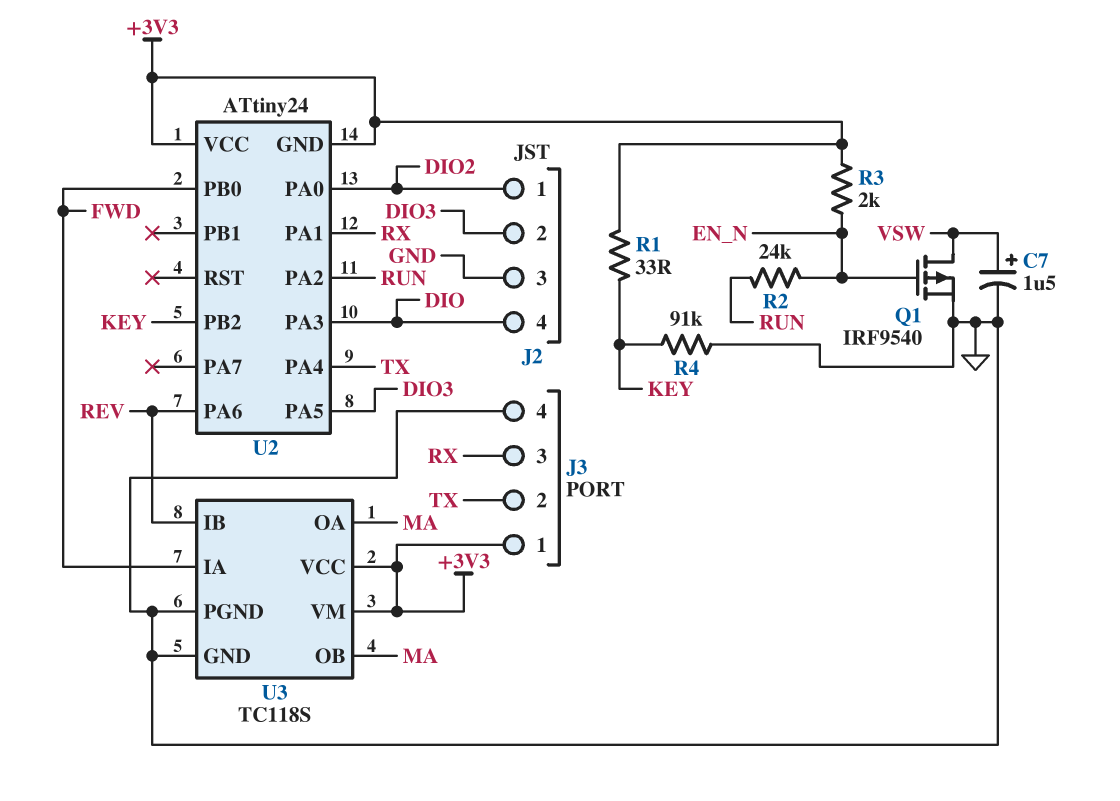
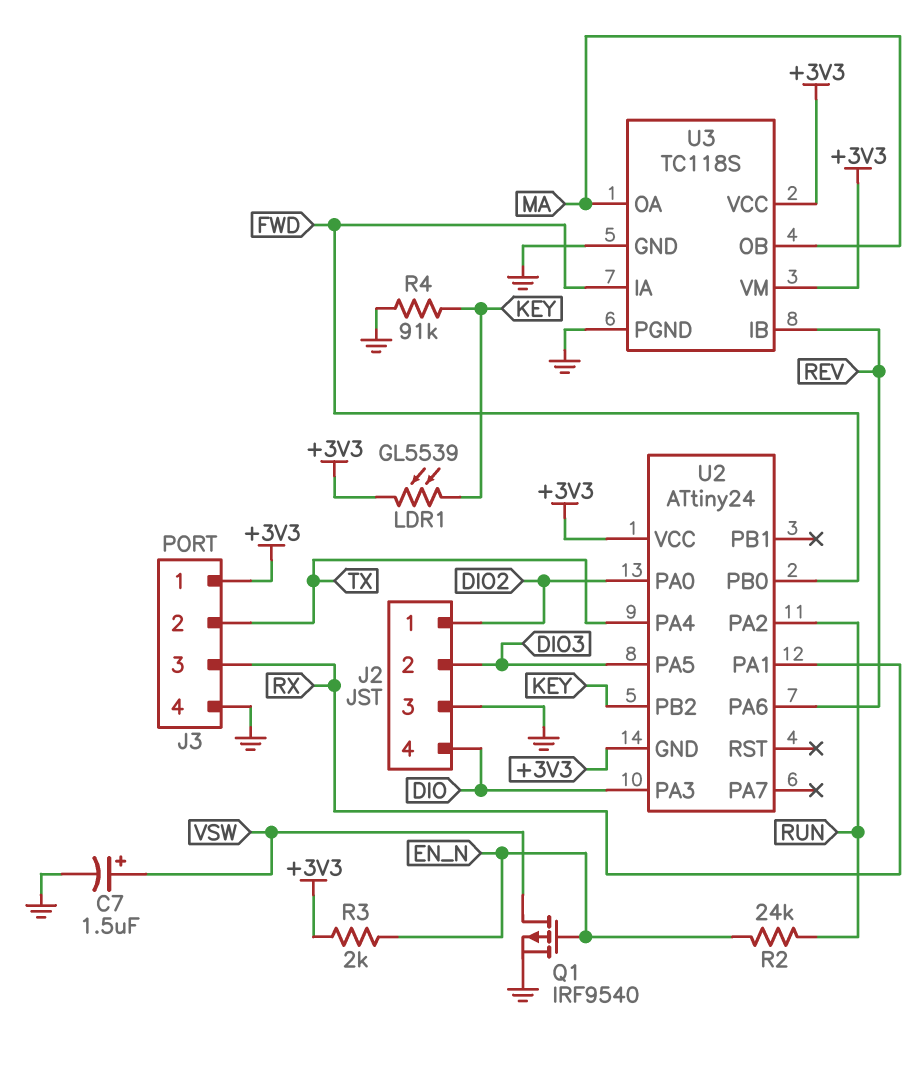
LDR1: none -> GL5539 (+3V3, KEY)
R1: 33 (+3V3, KEY) -> none

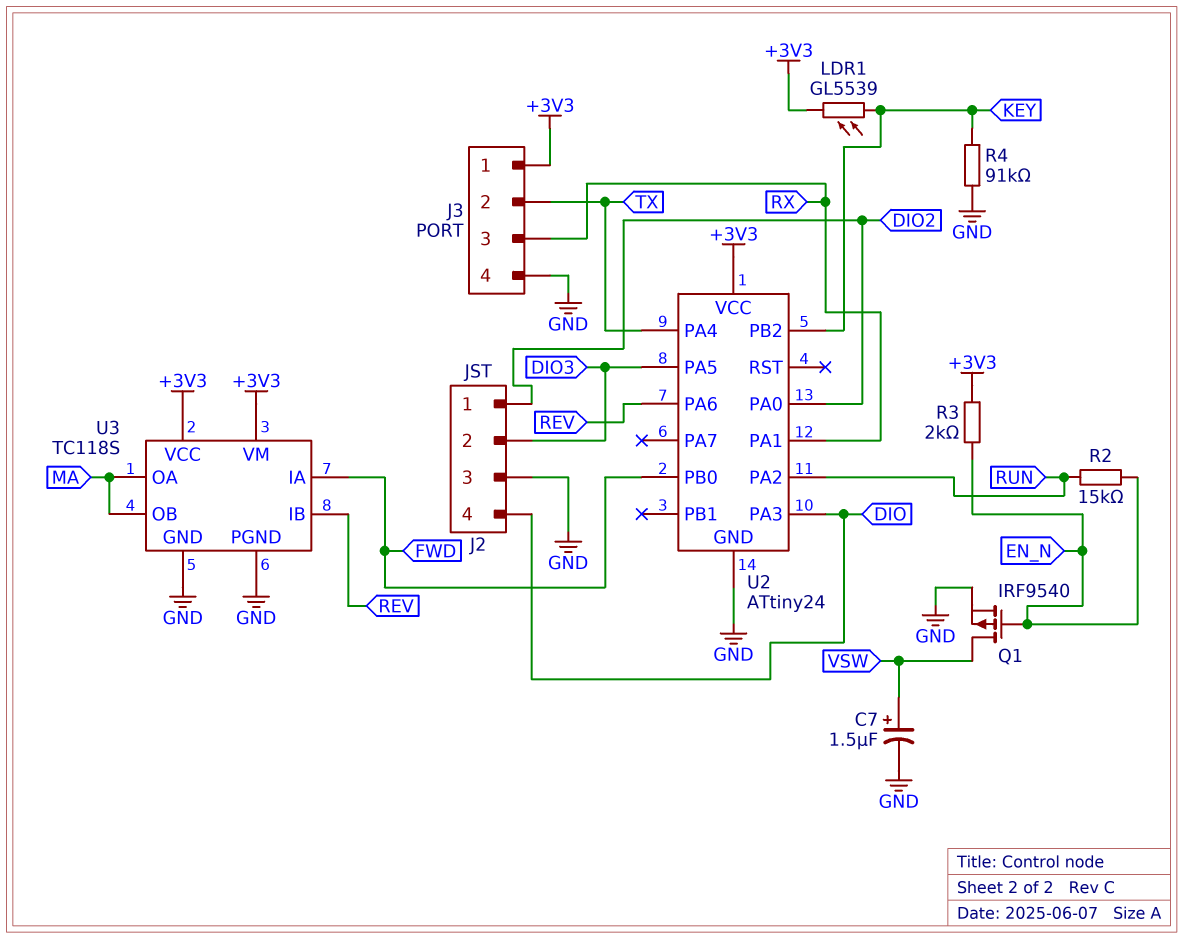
R2: 24k (EN_N, RUN) -> 15k (EN_N, RUN)
U2 pin GND: +3V3 -> GND

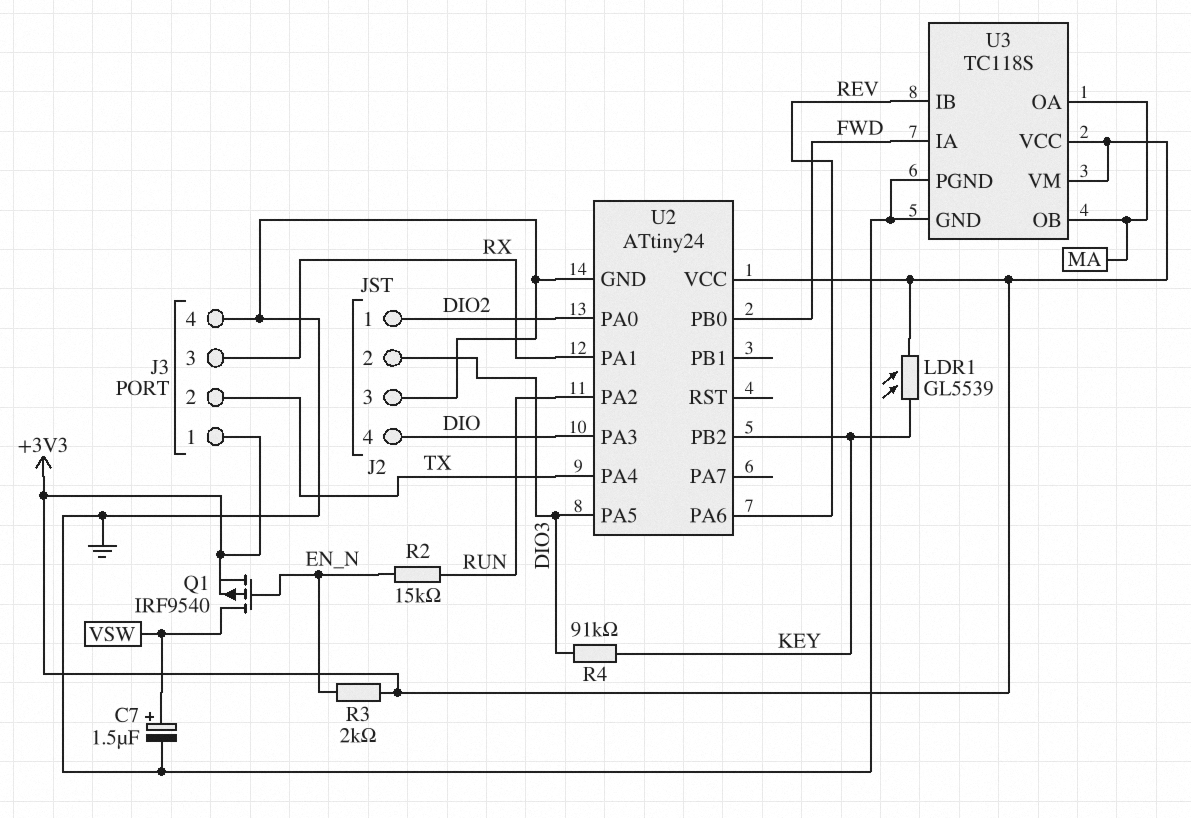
Q1: PMOS IRF9540 (G EN_N, D VSW, S GND) -> PMOS IRF9540 (G EN_N, D VSW, S +3V3)
R4: 91k (GND, KEY) -> 91k (DIO3, KEY)

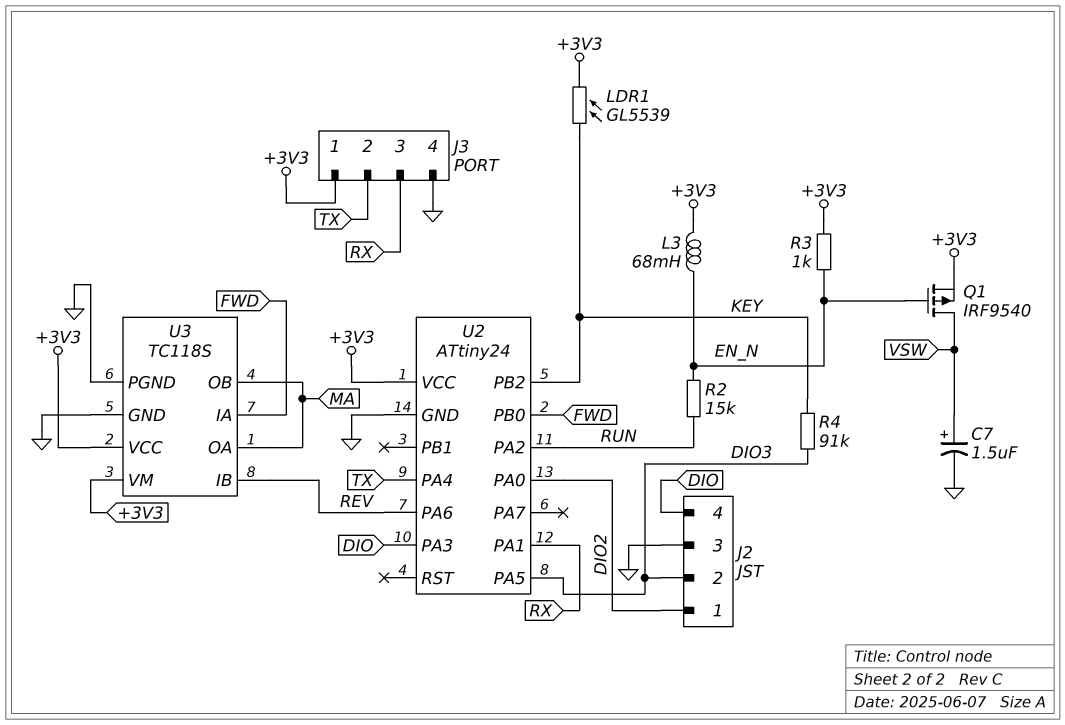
L3: none -> 68mH (+3V3, EN_N)
R3: 2k (+3V3, EN_N) -> 1k (+3V3, EN_N)

